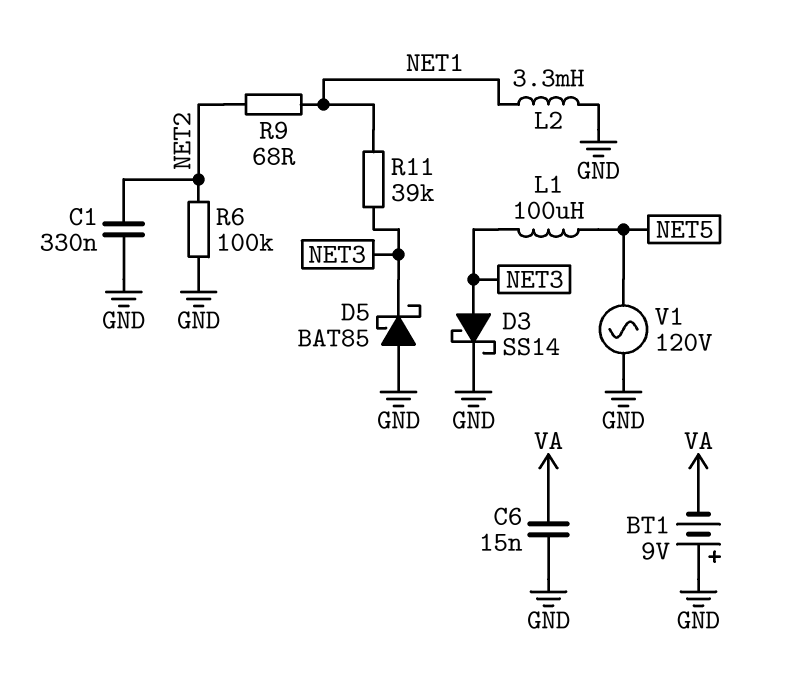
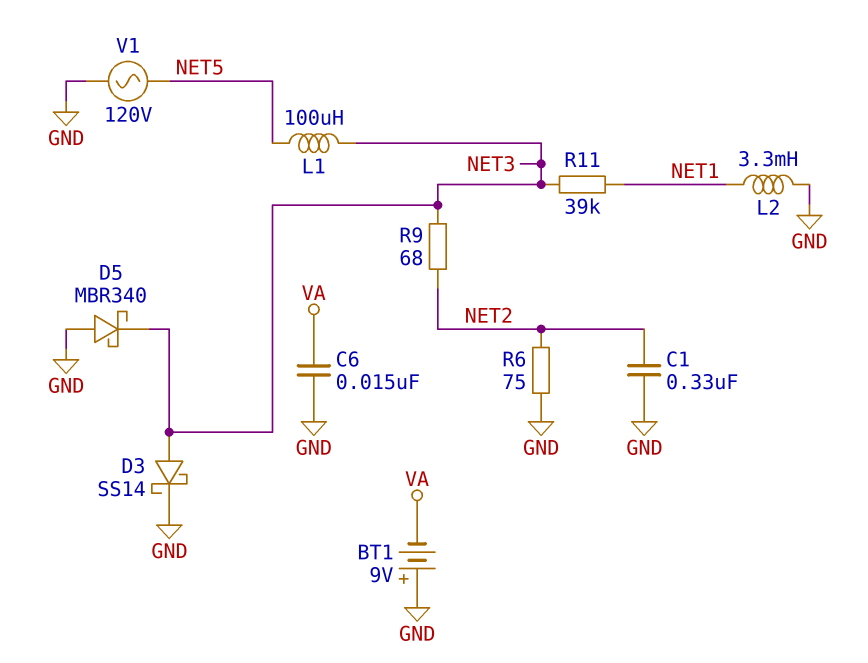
D5: schottky BAT85 (A GND, K NET3) -> schottky MBR340 (A GND, K NET3)
R6: 100k (GND, NET2) -> 75 (GND, NET2)
R9: 68 (NET1, NET2) -> 68 (NET2, NET3)

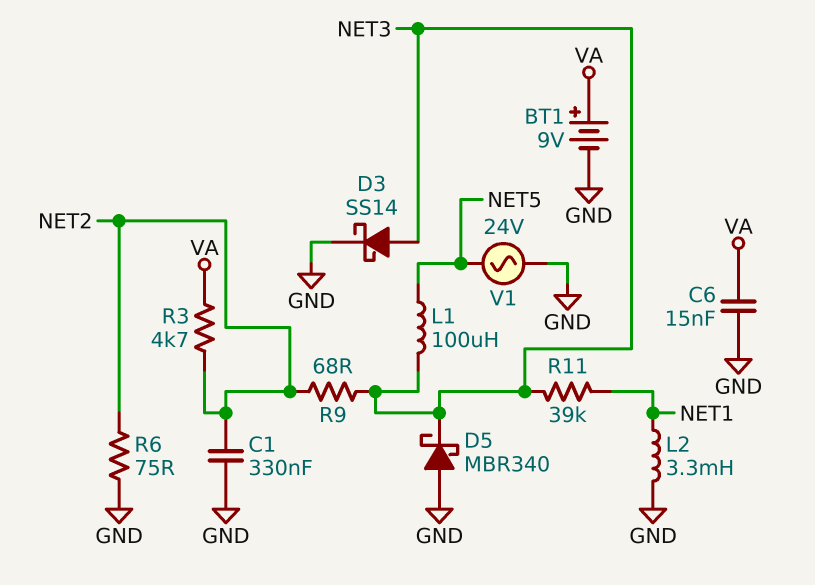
BT1: 9V (plus GND, minus VA) -> 9V (plus VA, minus GND)
R3: none -> 4.7k (NET2, VA)
V1: AC 120V (GND, NET5) -> AC 24V (GND, NET5)

